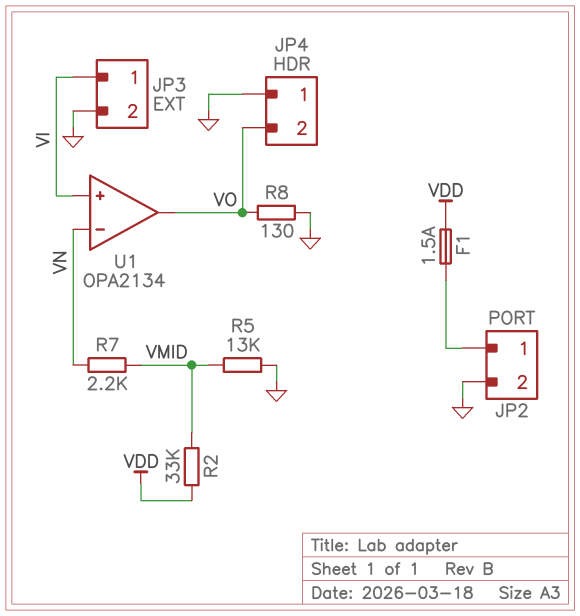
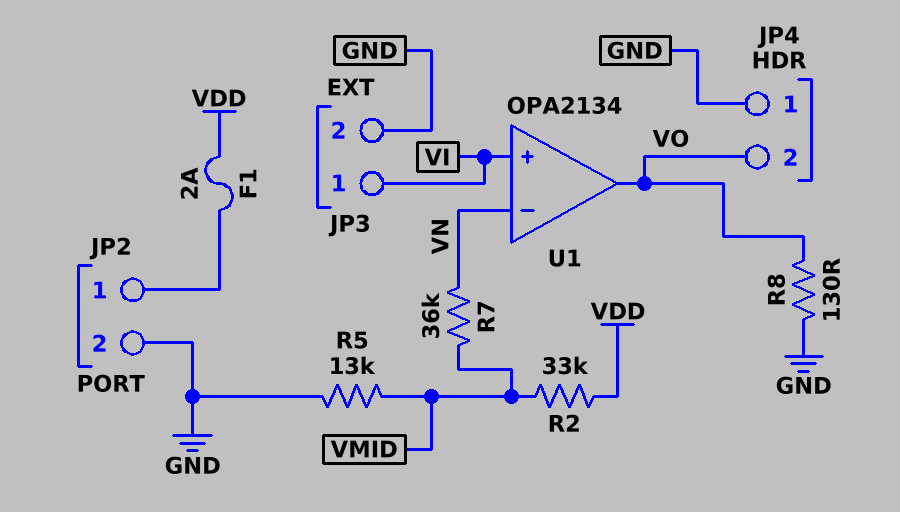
F1: 1.5A (JP2/1, VDD) -> 2A (JP2/1, VDD)
R7: 2.2k (VMID, VN) -> 36k (VMID, VN)

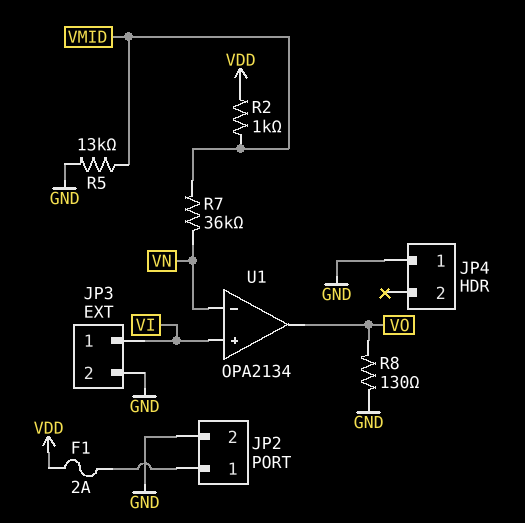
JP4 pin 2: VO -> none
R2: 33k (VDD, VMID) -> 1k (VDD, VMID)

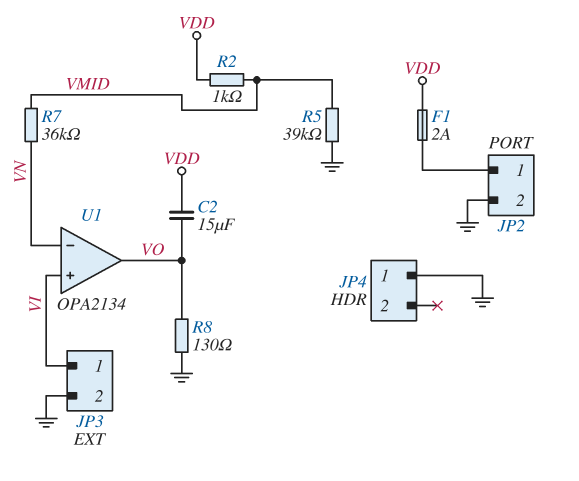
C2: none -> 15uF (VDD, VO)
R5: 13k (GND, VMID) -> 39k (GND, VMID)

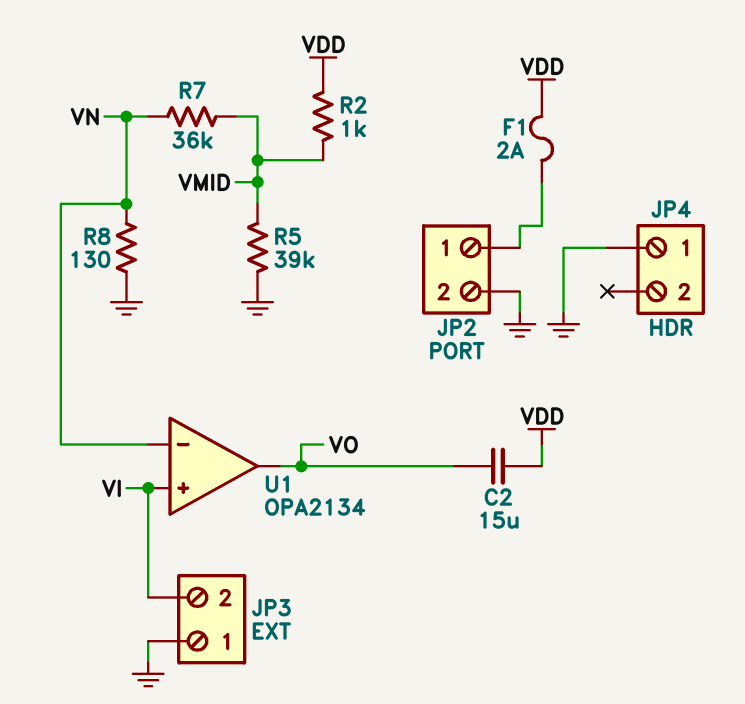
JP3 pin 1: VI -> GND
JP3 pin 2: GND -> VI
R8: 130 (GND, VO) -> 130 (GND, VN)

